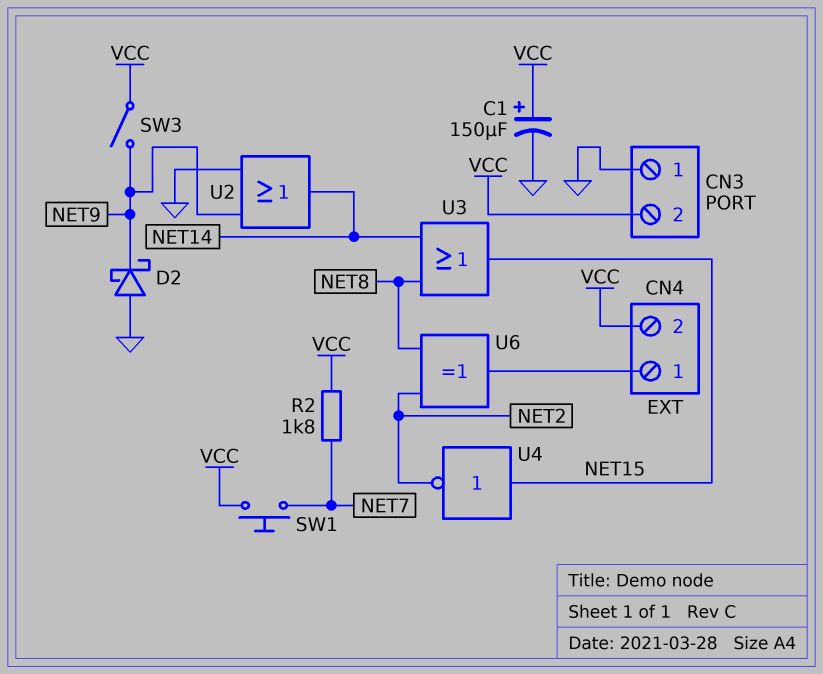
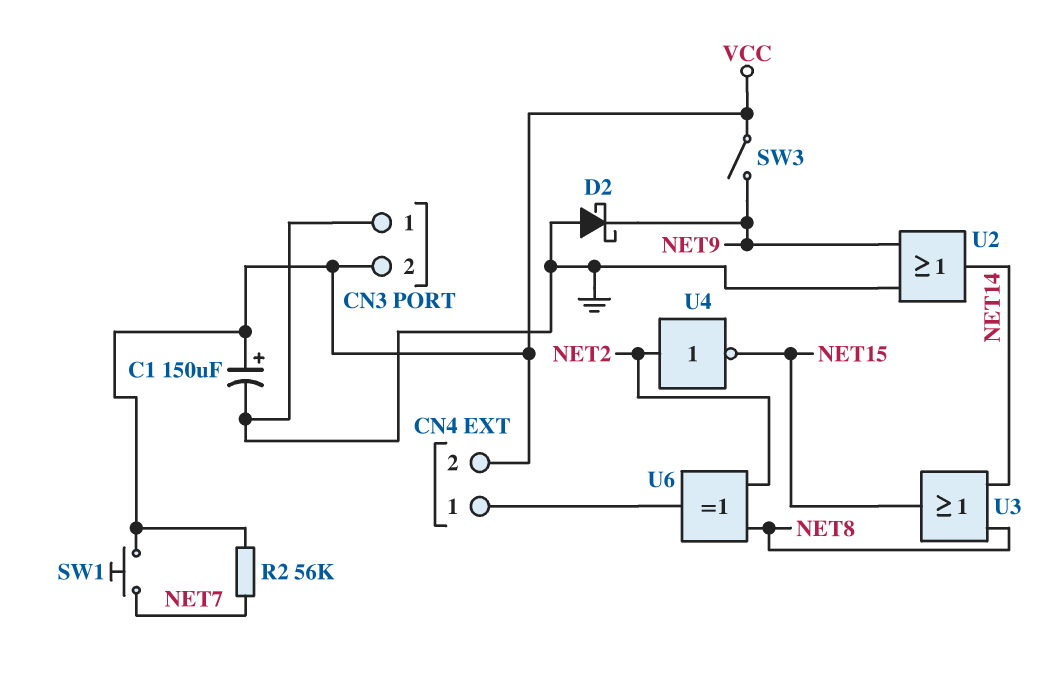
R2: 1.8k (NET7, VCC) -> 56k (NET7, VCC)
U4: NOT (in NET15, out NET2) -> NOT (in NET2, out NET15)

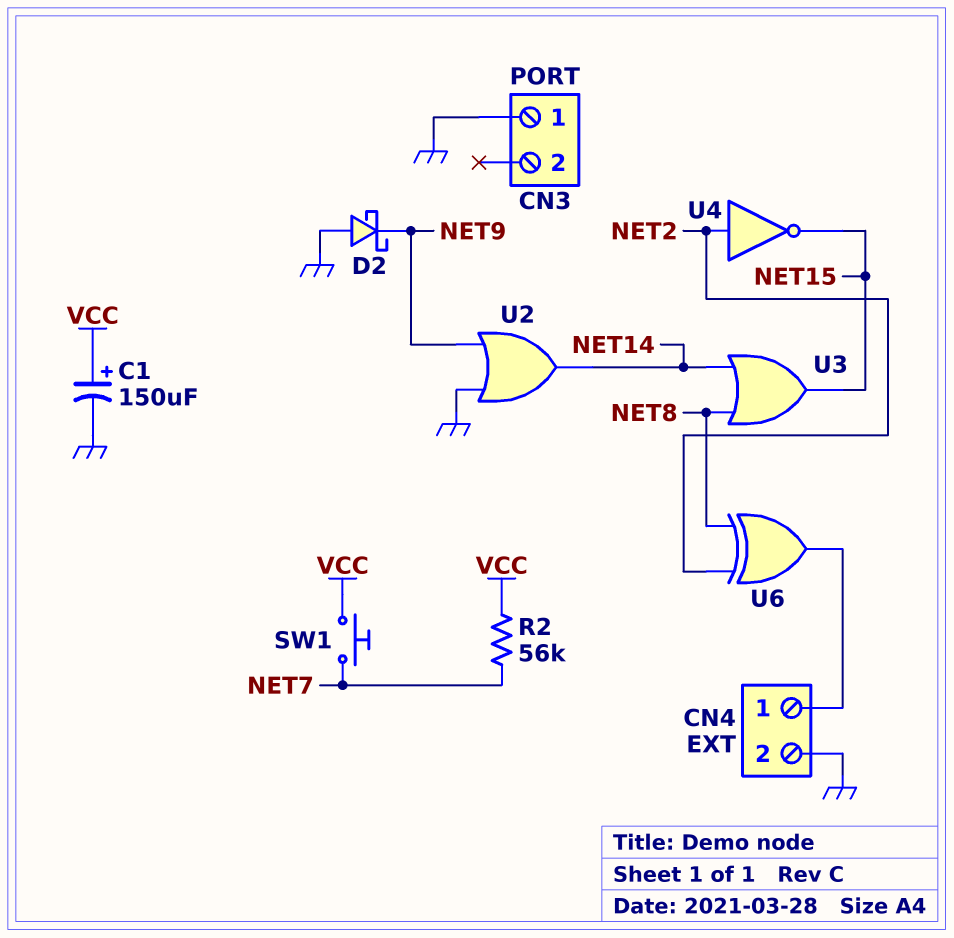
CN3 pin 2: VCC -> none
CN4 pin 2: VCC -> GND
SW3: switch (NET9, VCC) -> none

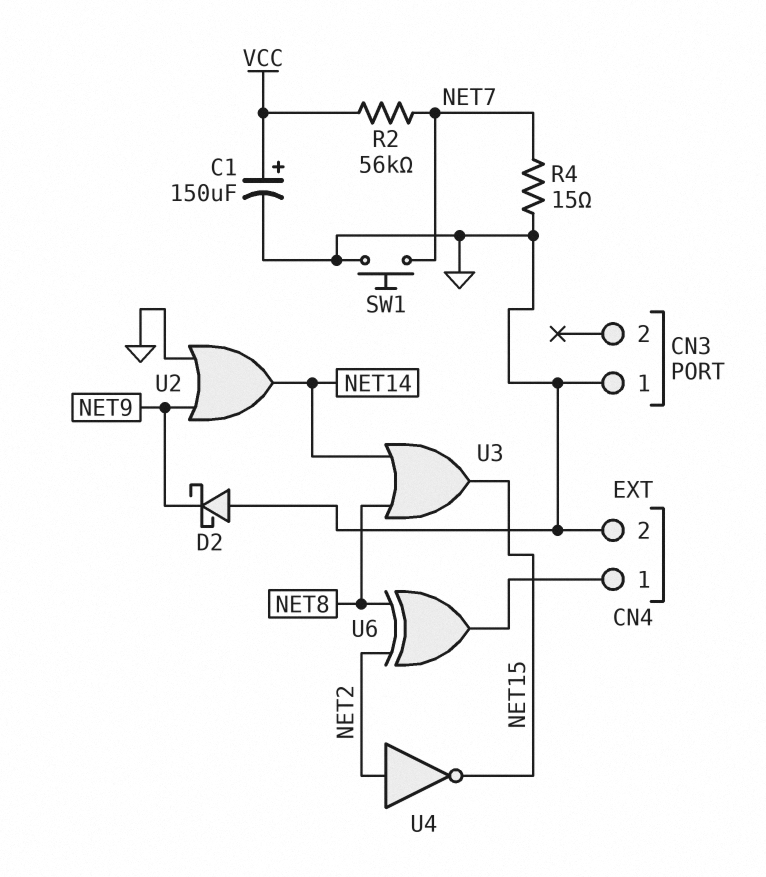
R4: none -> 15 (GND, NET7)
SW1: button (NET7, VCC) -> button (GND, NET7)

